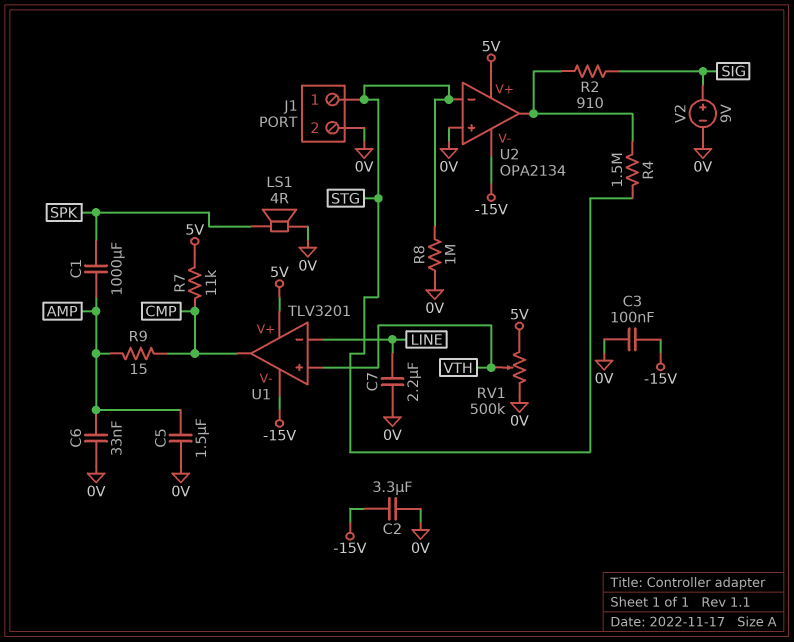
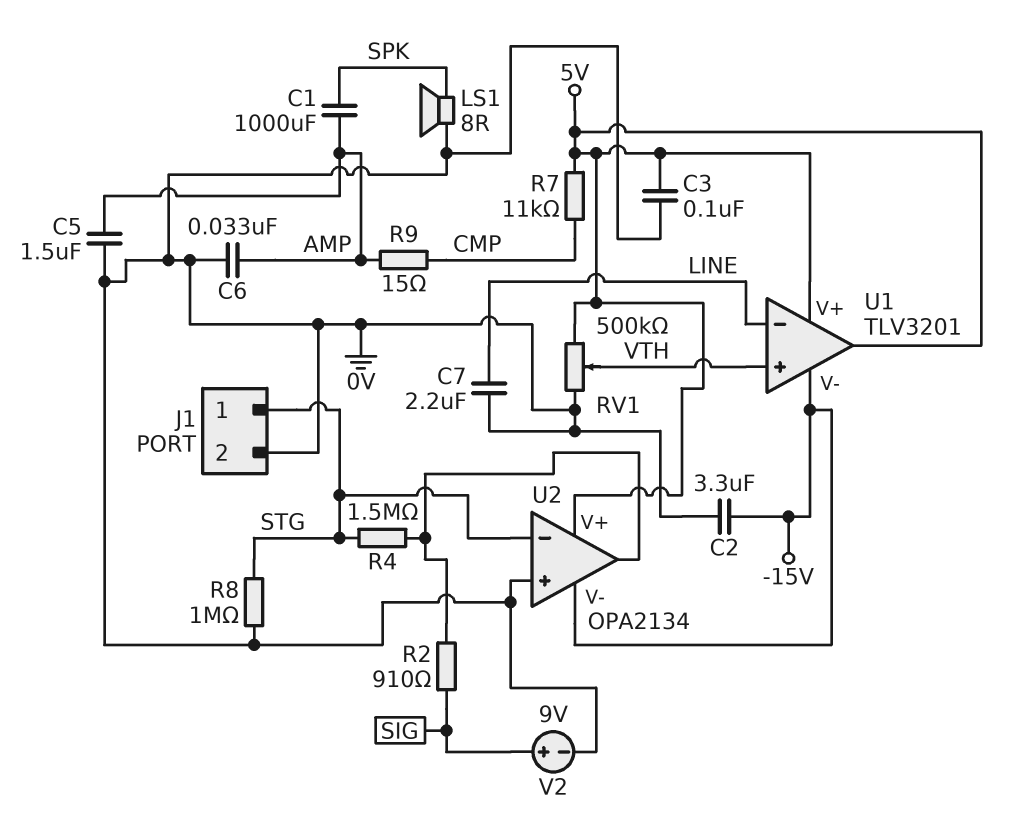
C3: 100nF (-15V, 0V) -> 100nF (0V, 5V)
LS1: speaker 4R (0V, SPK) -> speaker 8R (0V, SPK)
U1 pin out: CMP -> 5V

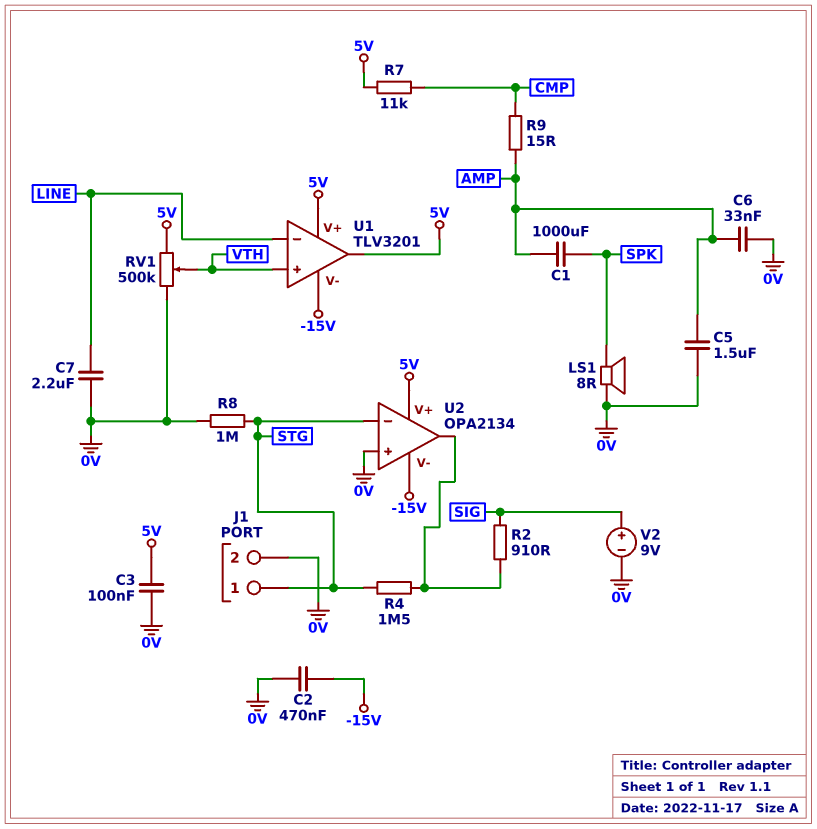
C2: 3.3uF (-15V, 0V) -> 470nF (-15V, 0V)

